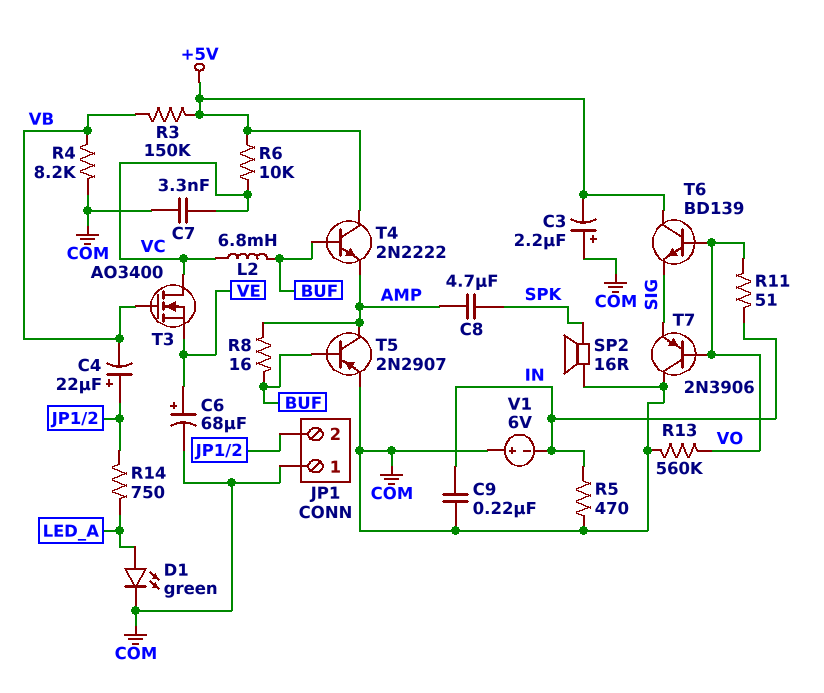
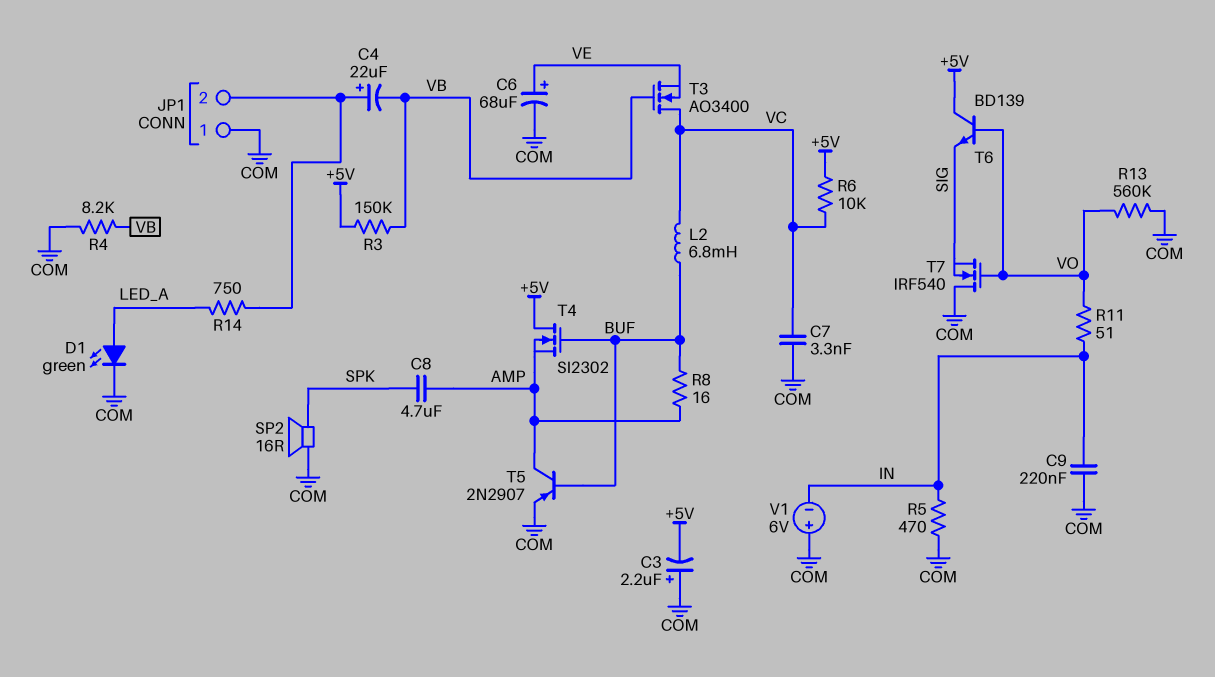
T4: NPN 2N2222 (B BUF, C +5V, E AMP) -> NMOS SI2302 (G BUF, D +5V, S AMP)
T7: PNP 2N3906 (B VO, C COM, E SIG) -> NMOS IRF540 (G VO, D COM, S SIG)

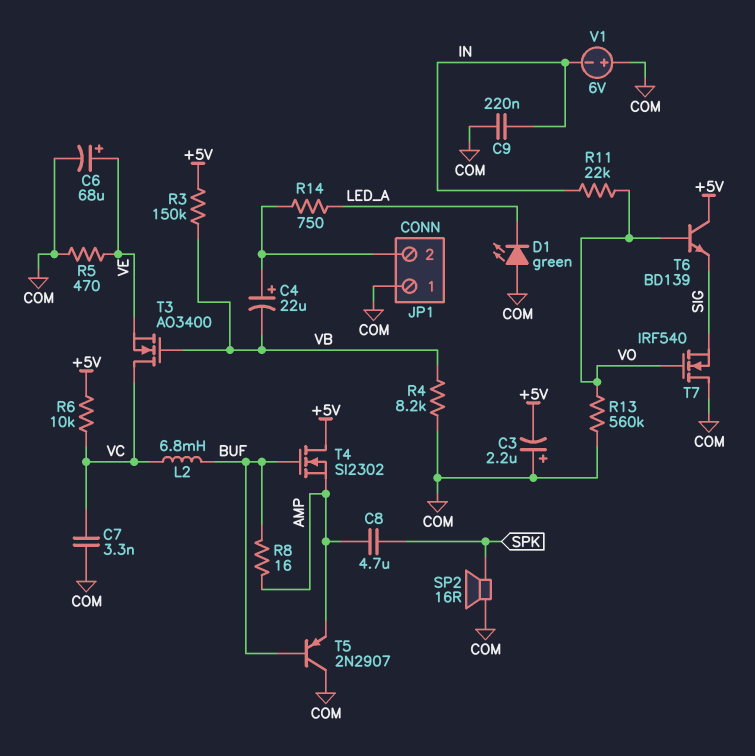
D1: LED green (A LED_A, K COM) -> LED green (A COM, K LED_A)
R5: 470 (COM, IN) -> 470 (COM, VE)
R11: 51 (IN, VO) -> 22k (IN, VO)
T5: PNP 2N2907 (B BUF, C AMP, E COM) -> PNP 2N2907 (B BUF, C COM, E AMP)

